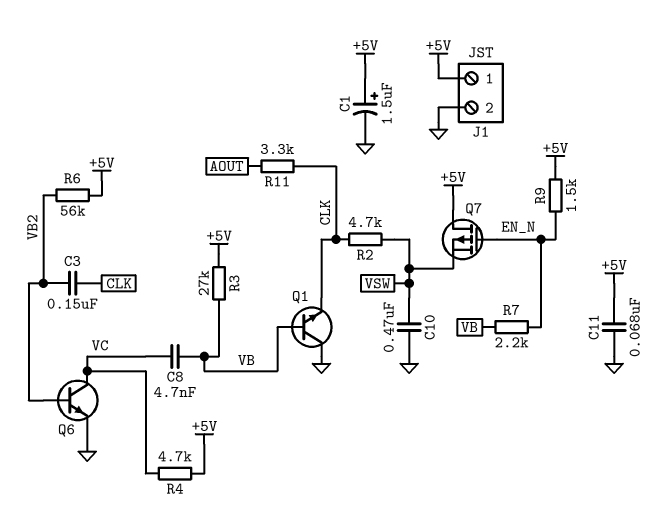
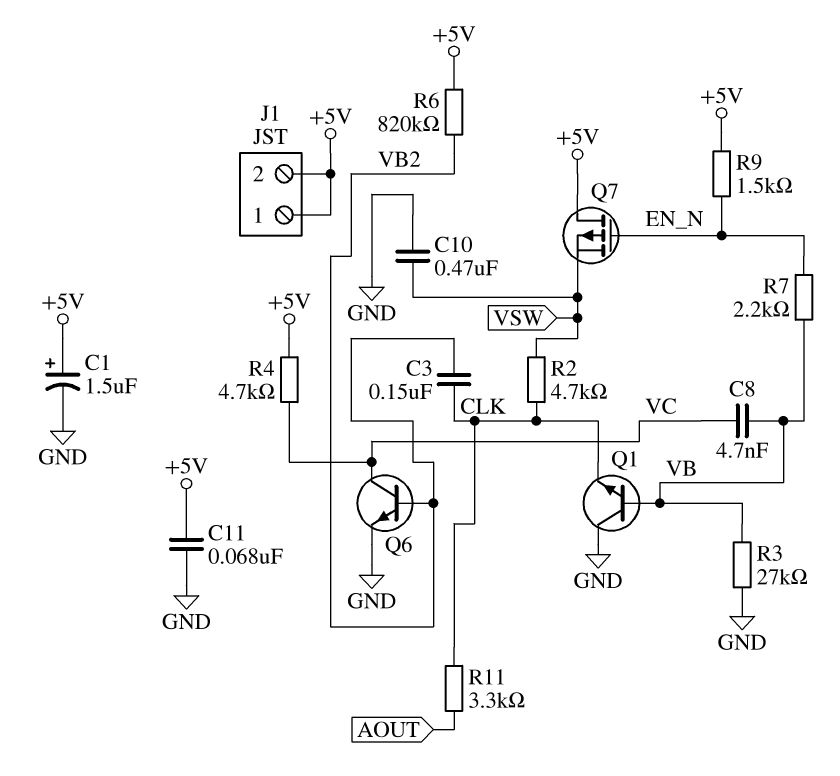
J1 pin 2: GND -> +5V
R3: 27k (+5V, VB) -> 27k (GND, VB)
R6: 56k (+5V, VB2) -> 820k (+5V, VB2)

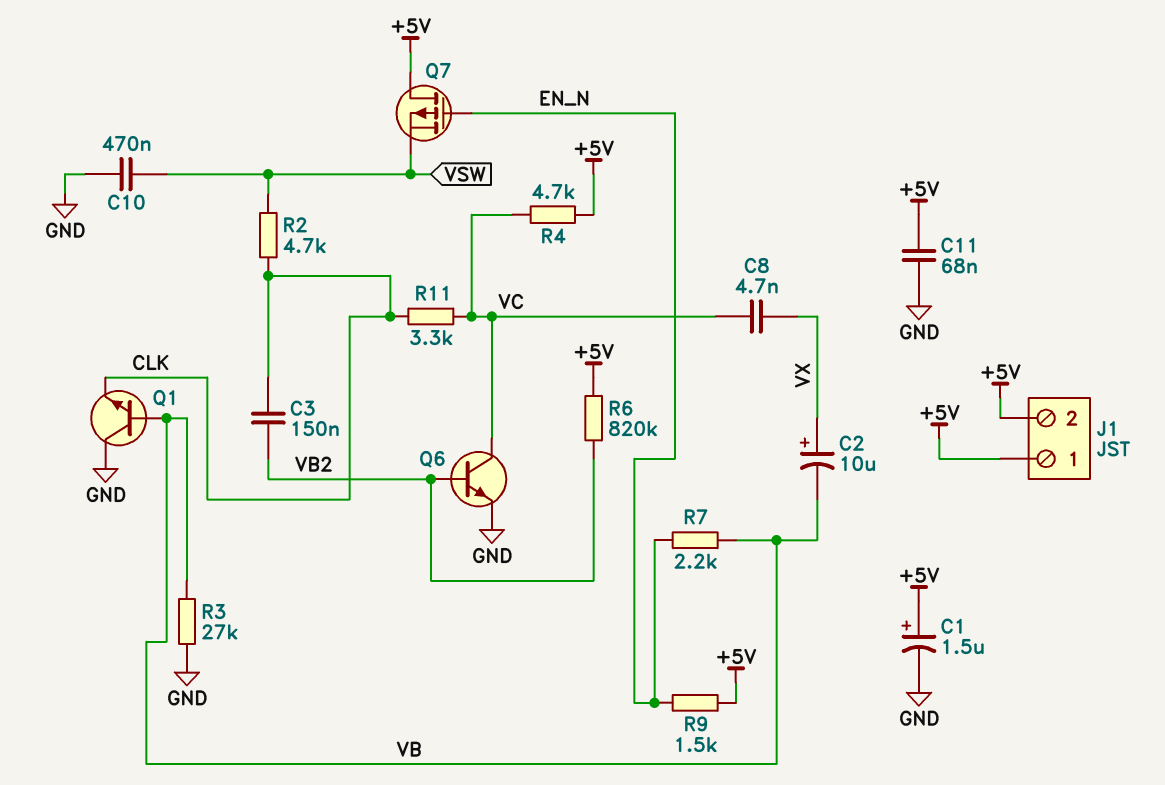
C2: none -> 10uF (plus VX, minus VB)
C8: 4.7nF (VB, VC) -> 4.7nF (VC, VX)
R11: 3.3k (AOUT, CLK) -> 3.3k (CLK, VC)

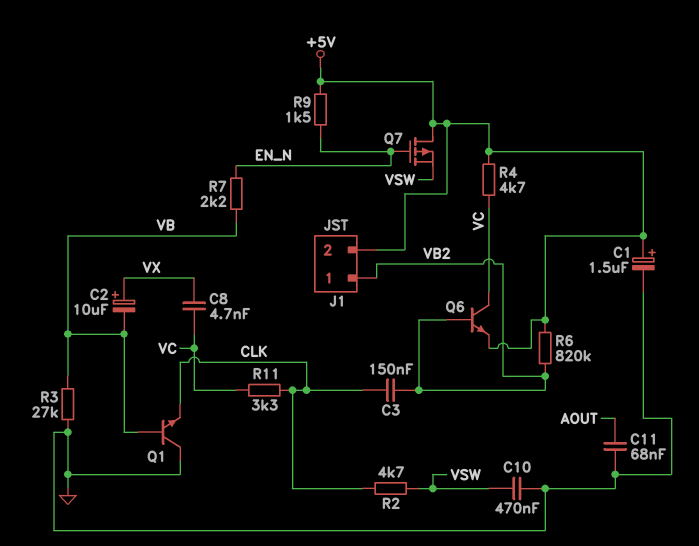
C11: 68nF (+5V, GND) -> 68nF (AOUT, GND)
J1 pin 1: +5V -> VB2
Q6: NPN (B VB2, C VC, E GND) -> NPN (B VB2, C VC, E +5V)

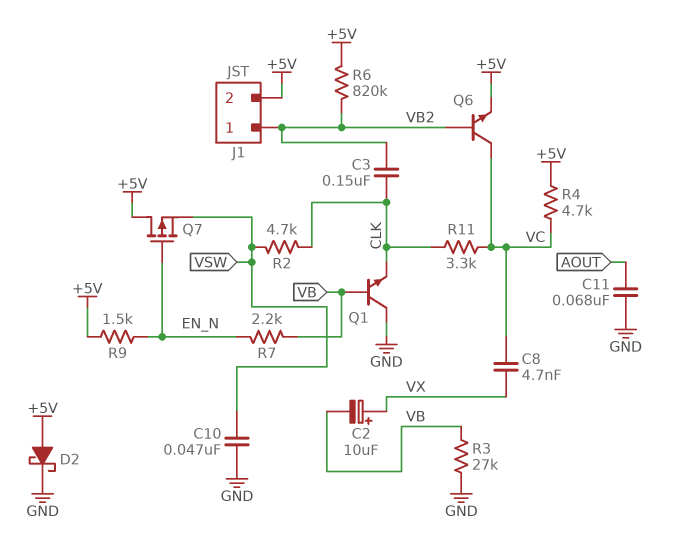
C1: 1.5uF (plus +5V, minus GND) -> none
C10: 470nF (GND, VSW) -> 47nF (GND, VSW)
D2: none -> schottky (A +5V, K GND)

